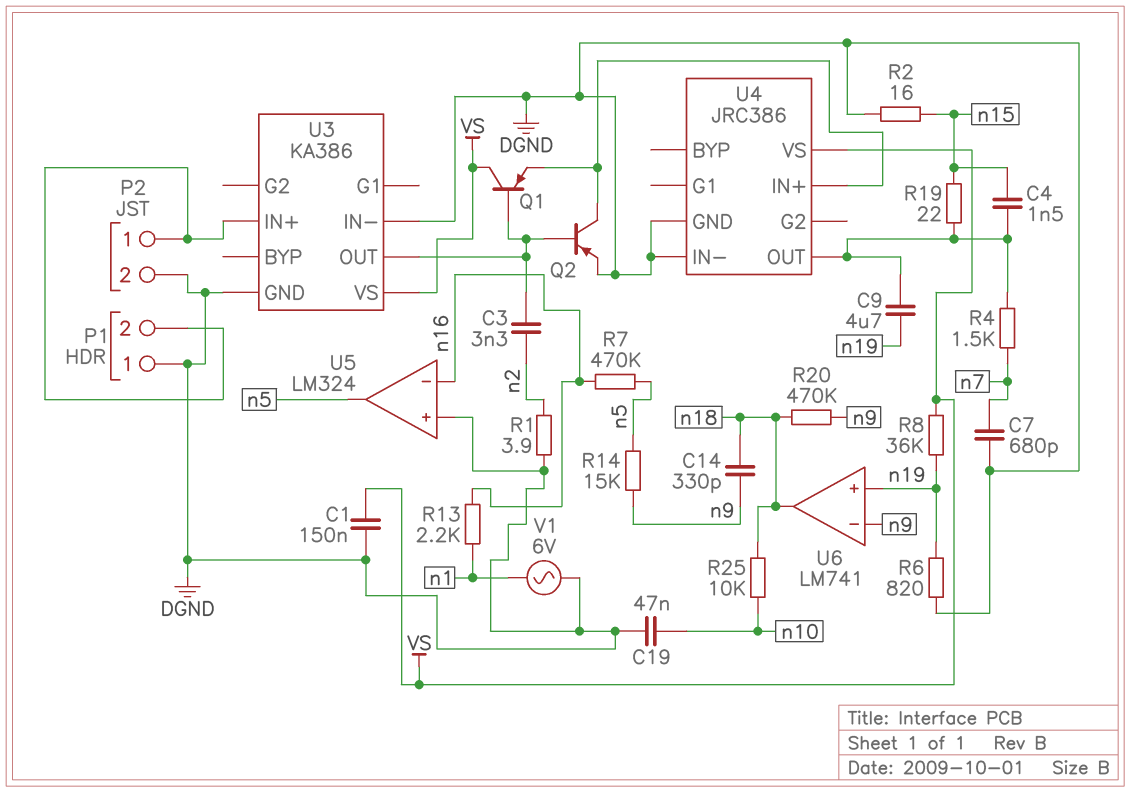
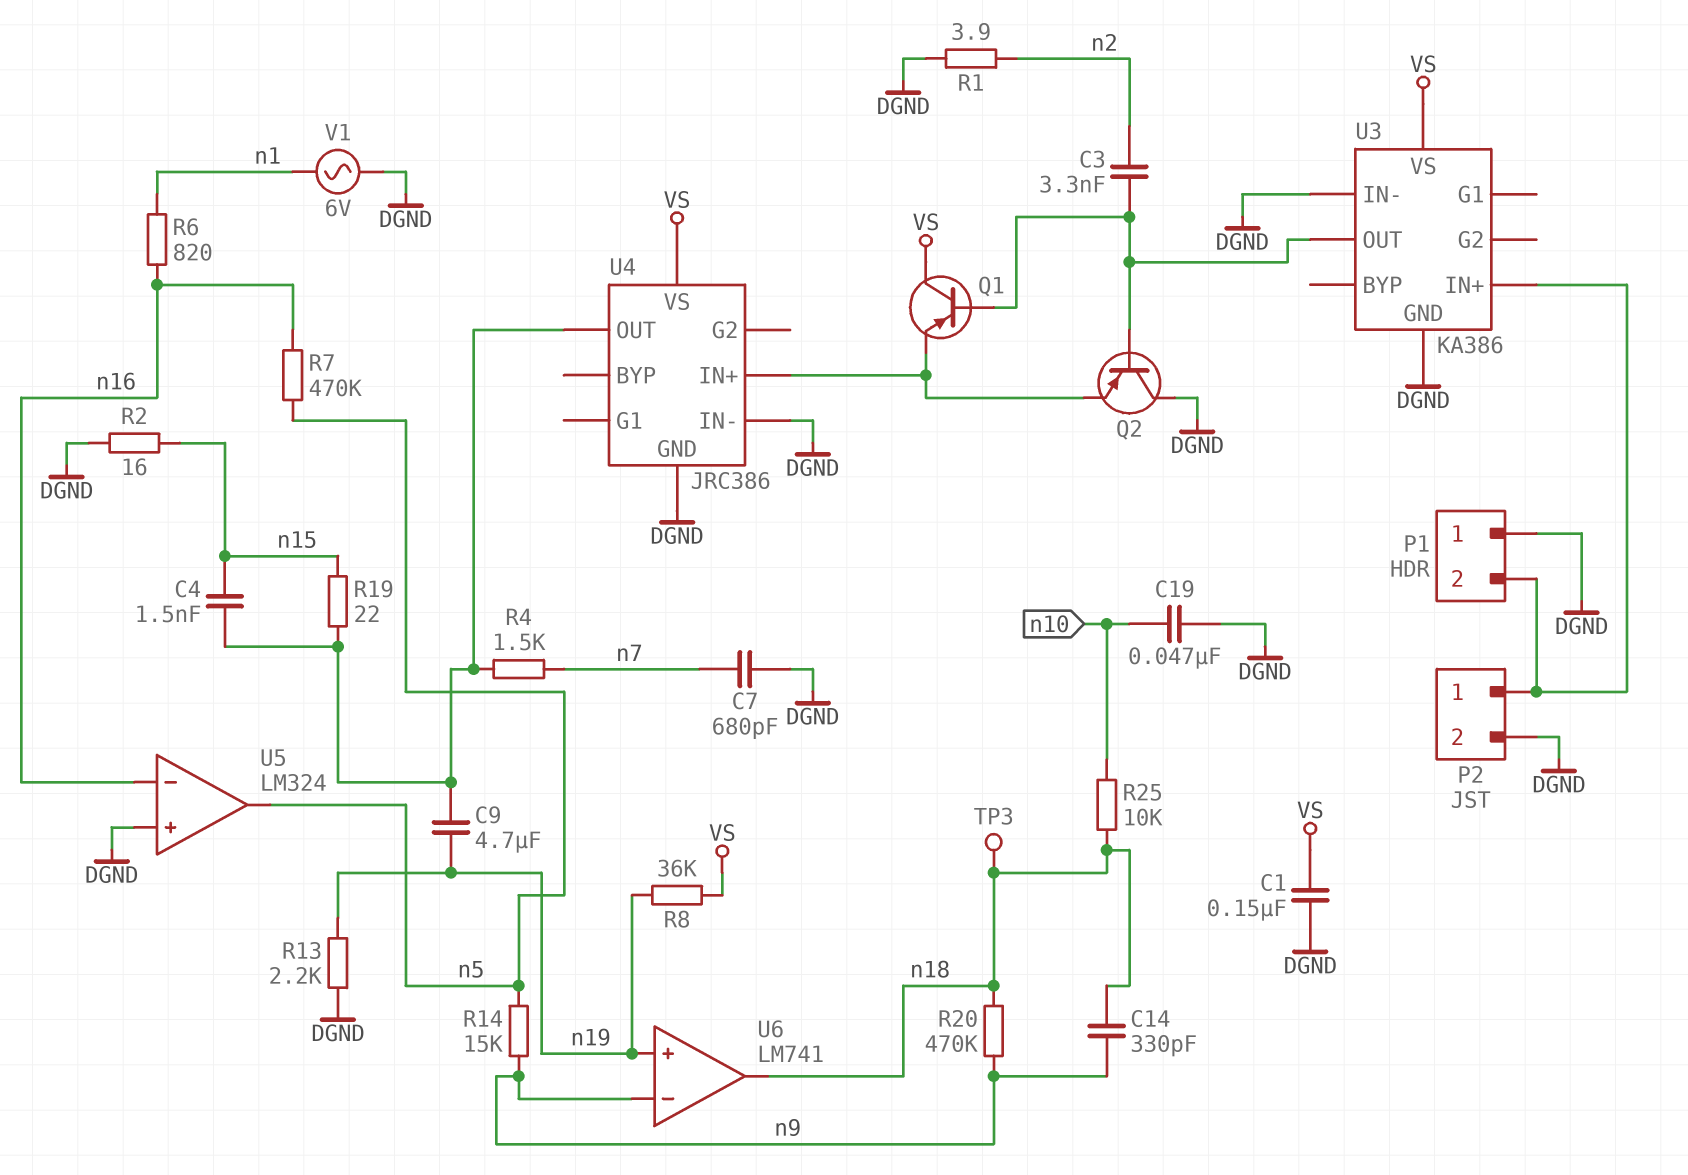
Q2: PNP (B U3/OUT, C U4/IN+, E DGND) -> PNP (B U3/OUT, C DGND, E U4/IN+)
R6: 820 (DGND, n19) -> 820 (n1, n16)
R13: 2.2k (n1, n16) -> 2.2k (DGND, n19)
TP3: none -> test point (n18)

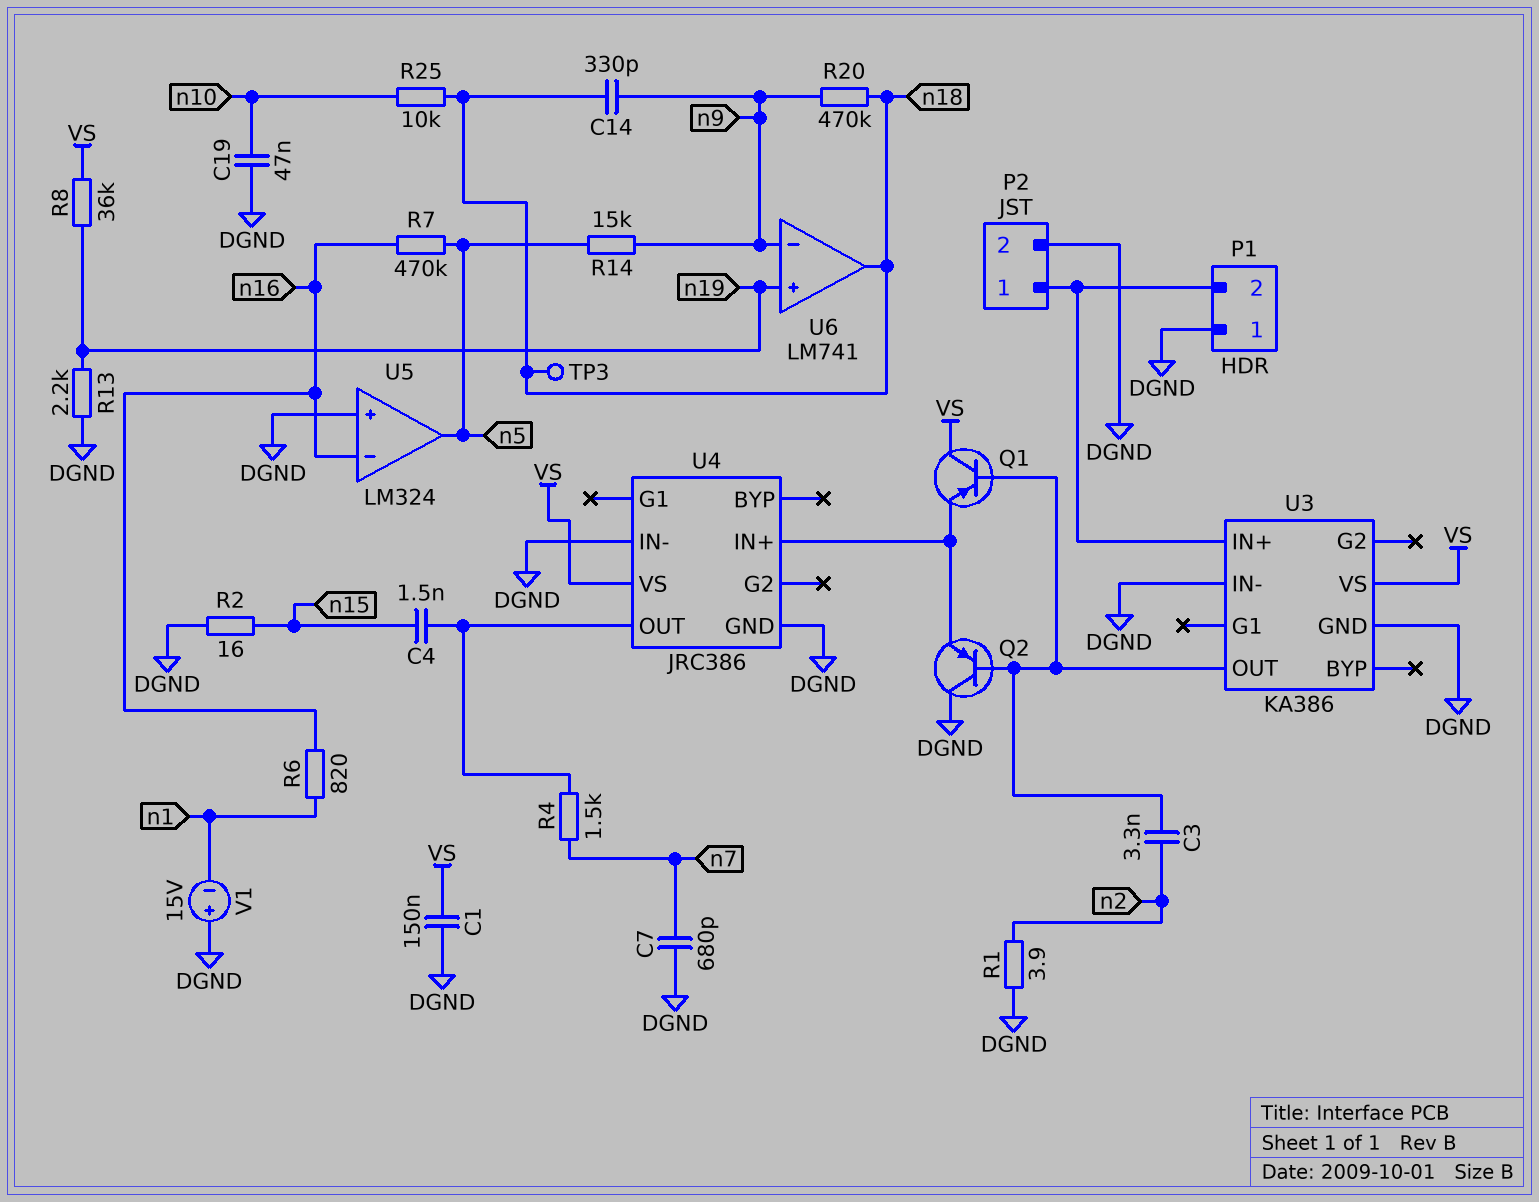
C9: 4.7uF (U4/OUT, n19) -> none
R19: 22 (U4/OUT, n15) -> none
V1: AC 6V (DGND, n1) -> 15V (plus DGND, minus n1)

